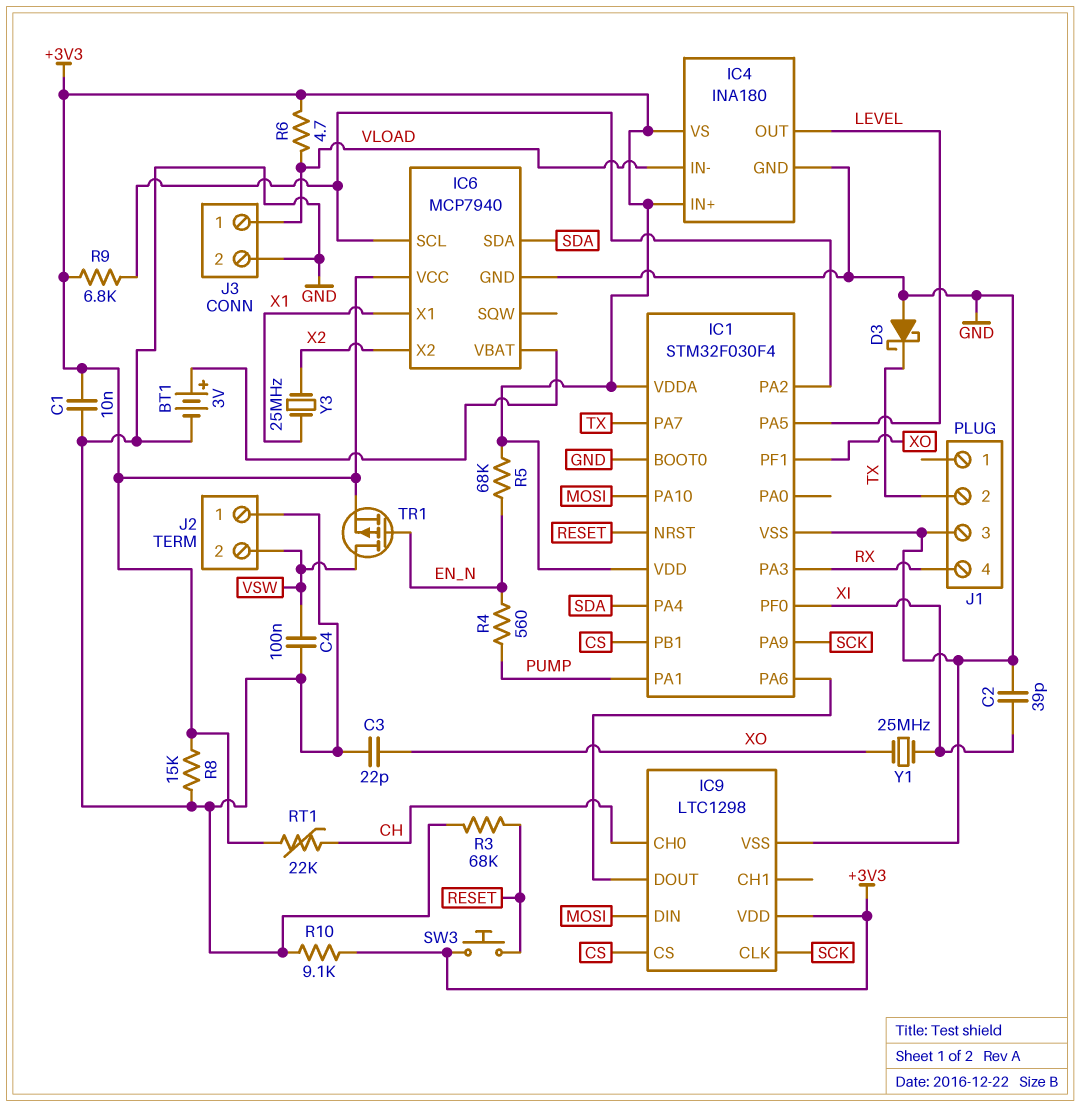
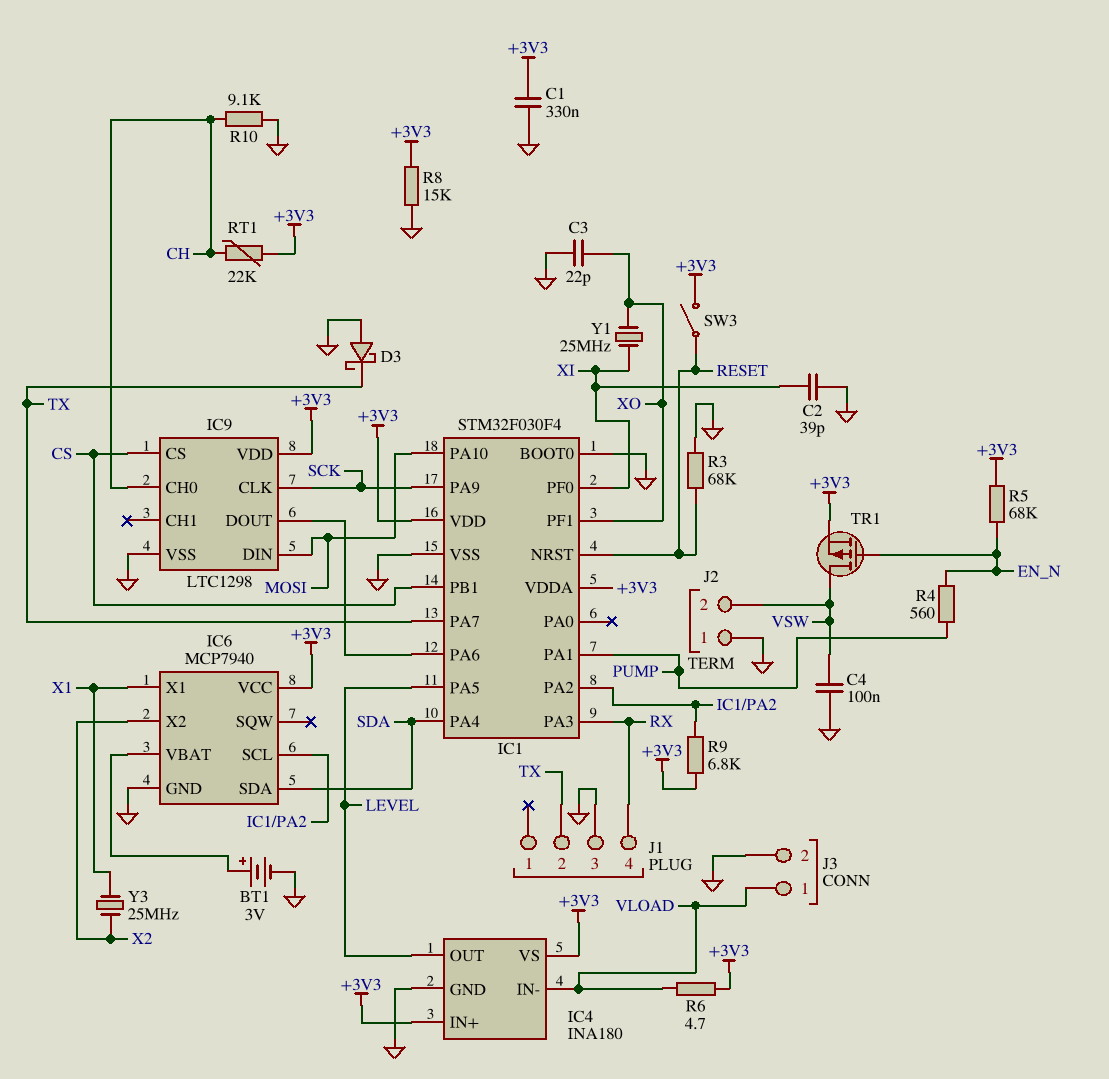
C1: 10nF (+3V3, GND) -> 330nF (+3V3, GND)
R10: 9.1k (+3V3, GND) -> 9.1k (CH, GND)
SW3: button (+3V3, RESET) -> switch (+3V3, RESET)

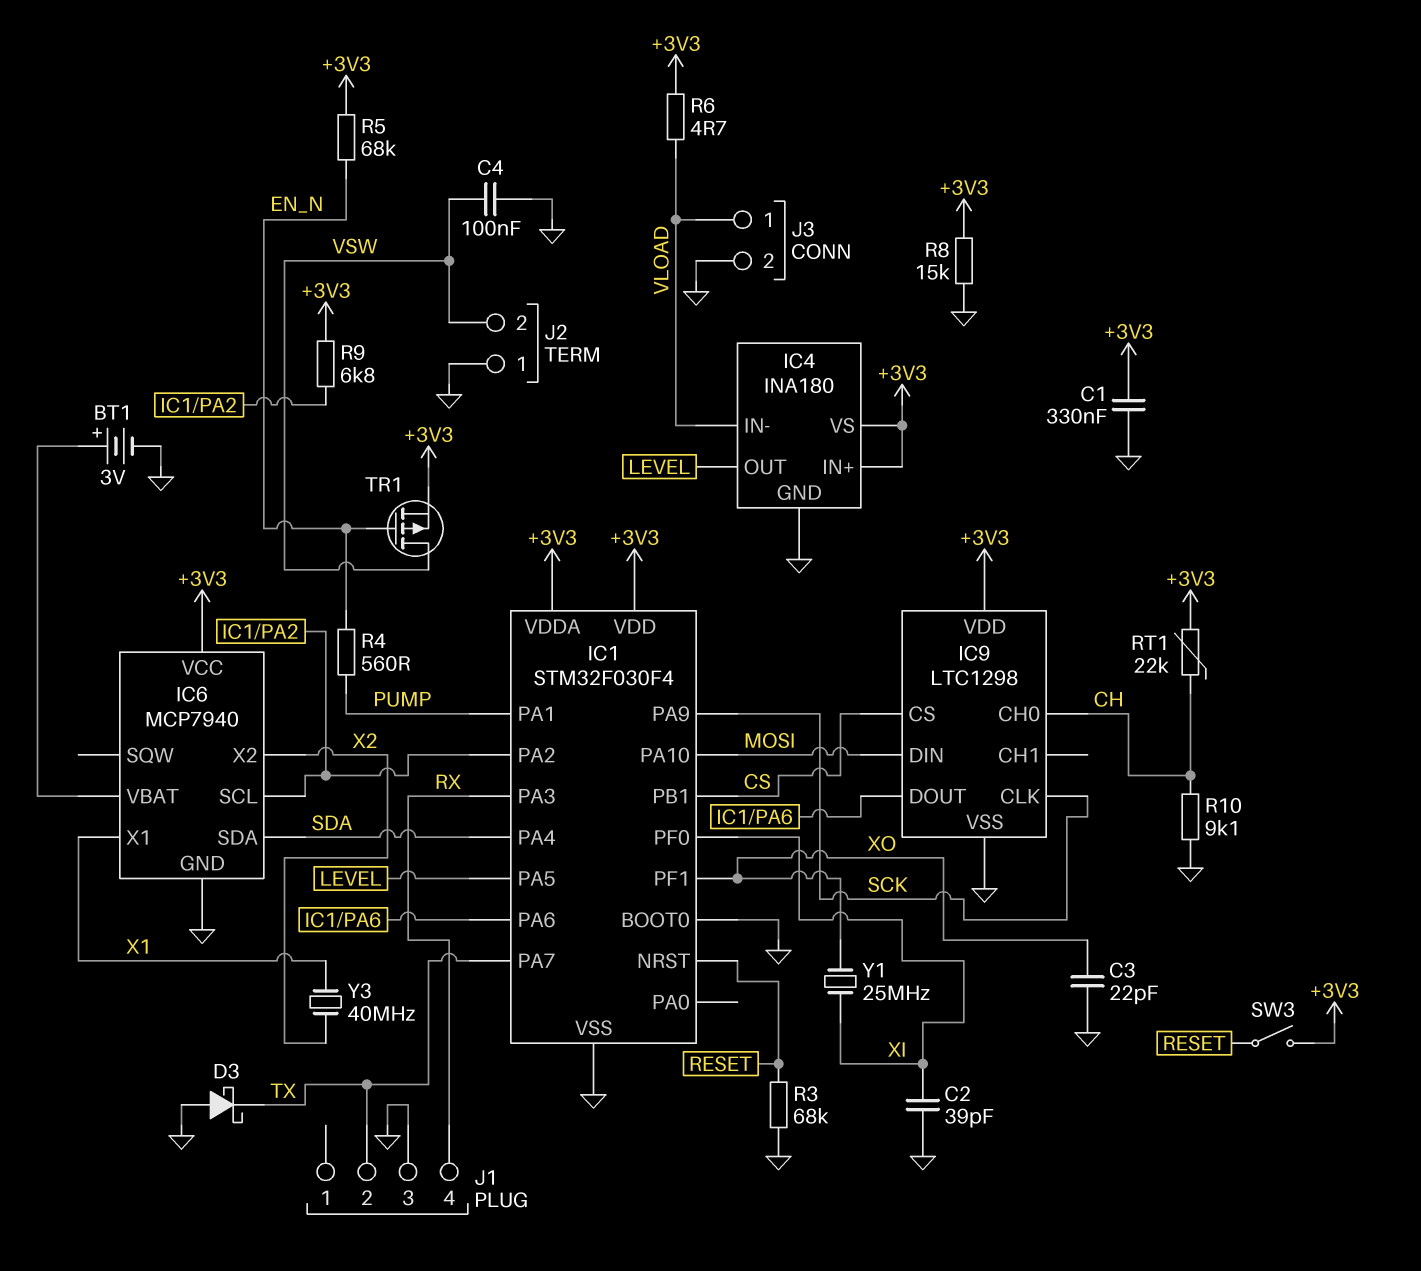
Y3: 25MHz (X1, X2) -> 40MHz (X1, X2)

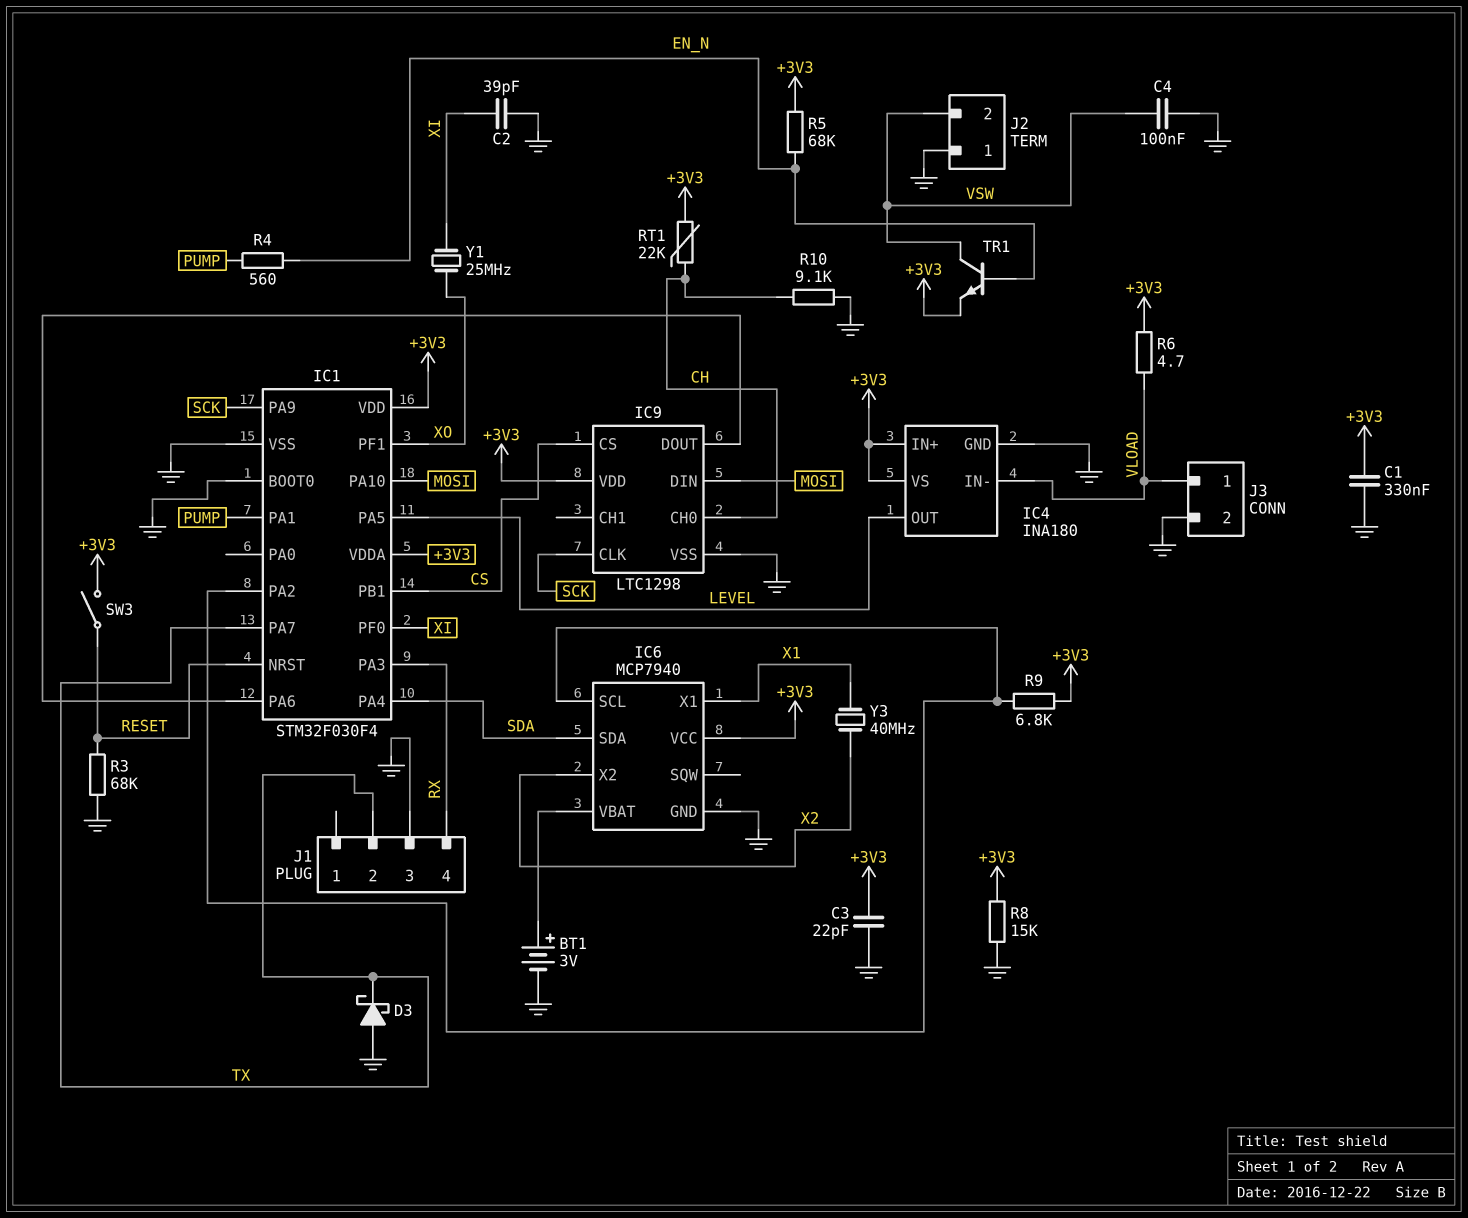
C3: 22pF (GND, XO) -> 22pF (+3V3, GND)
TR1: PMOS (G EN_N, D VSW, S +3V3) -> NPN (B EN_N, C VSW, E +3V3)

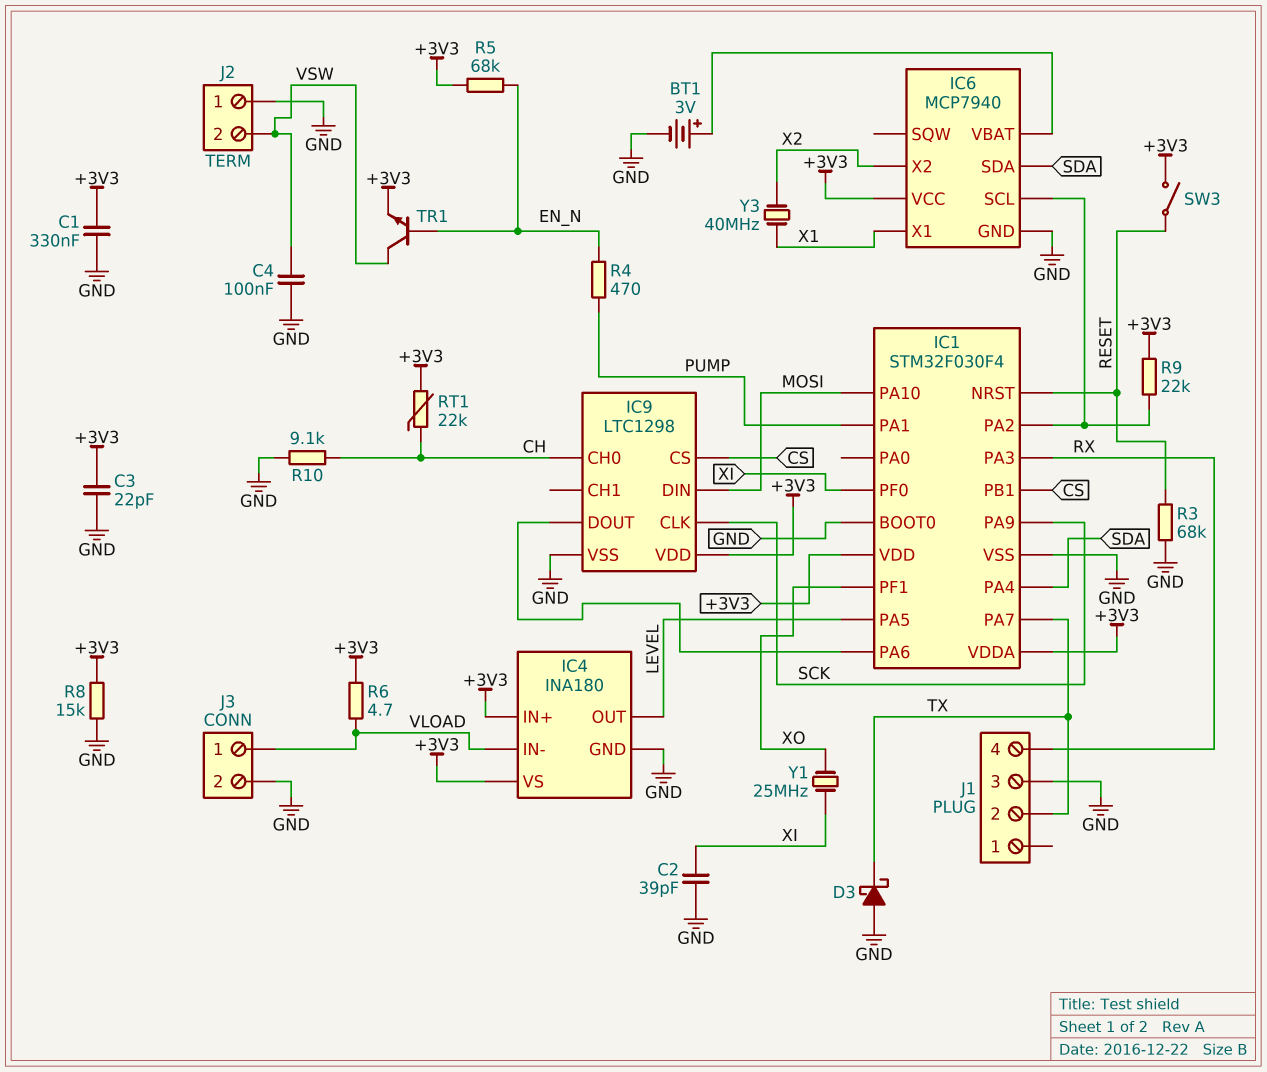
R4: 560 (EN_N, PUMP) -> 470 (EN_N, PUMP)
R9: 6.8k (+3V3, IC1/PA2) -> 22k (+3V3, IC1/PA2)

